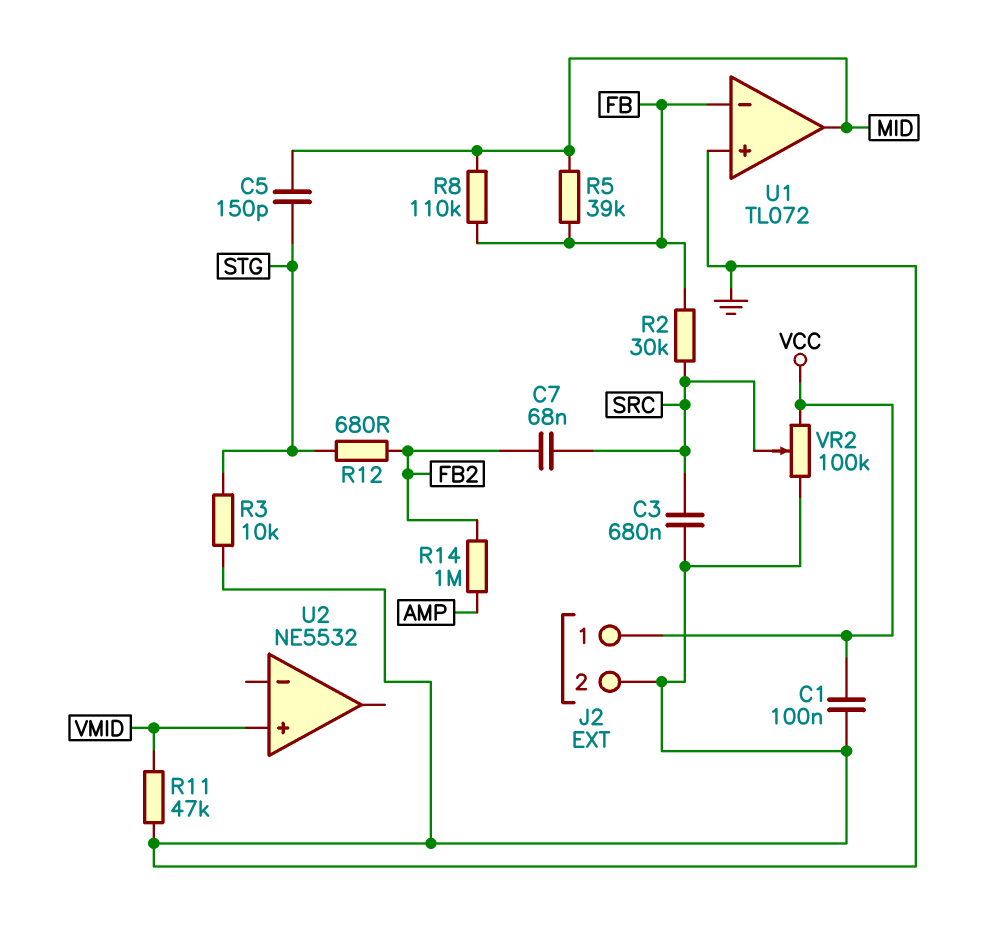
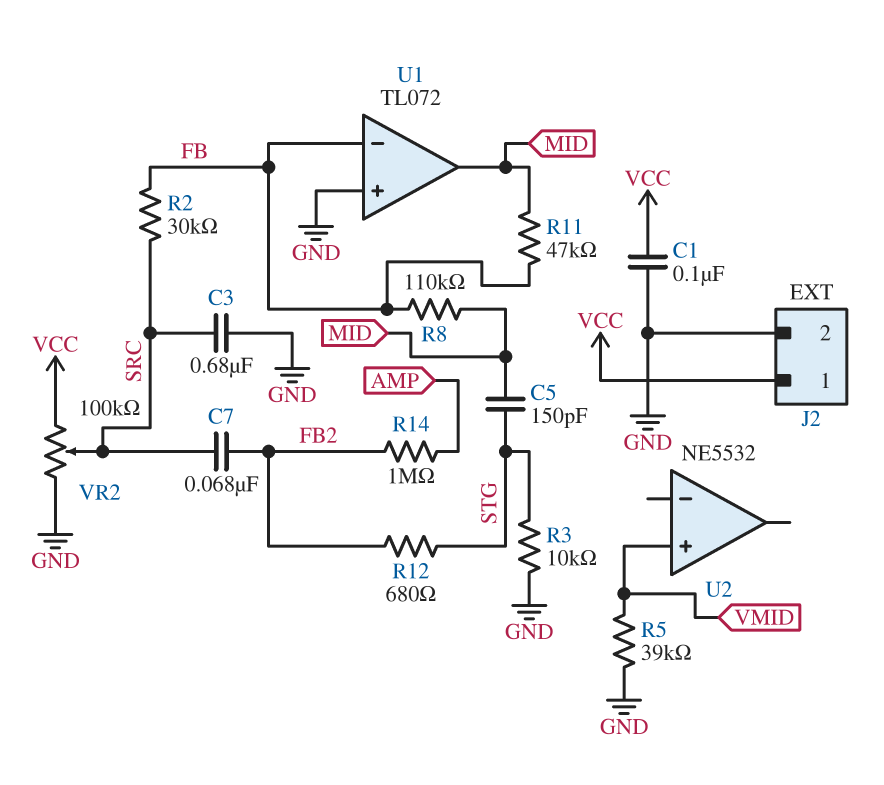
R5: 39k (FB, MID) -> 39k (GND, VMID)
R11: 47k (GND, VMID) -> 47k (FB, MID)

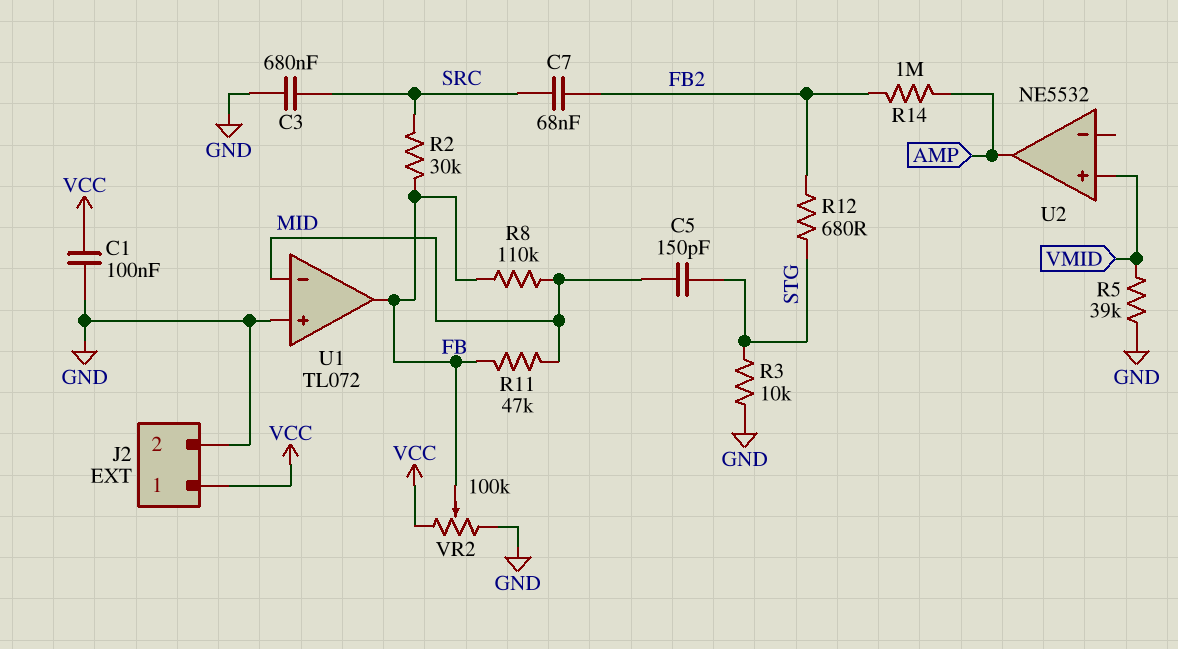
U1 pin in-: FB -> MID
U1 pin out: MID -> FB
U2 pin out: none -> AMP
VR2: 100k (GND, VCC, wiper SRC) -> 100k (GND, VCC, wiper FB)

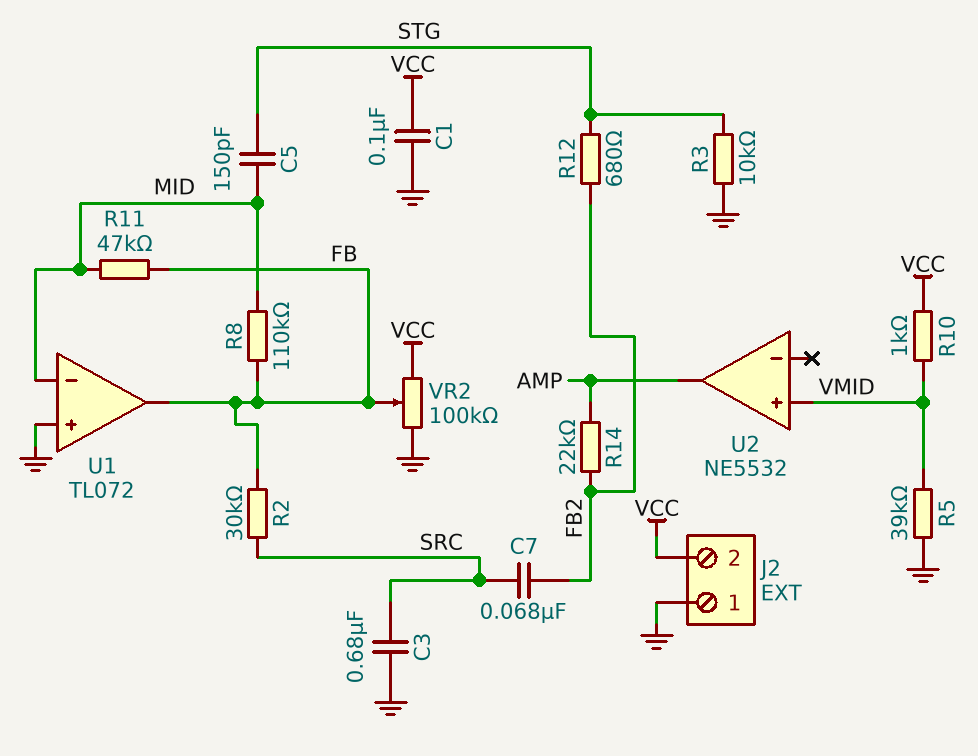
J2 pin 1: VCC -> GND
J2 pin 2: GND -> VCC
R10: none -> 1k (VCC, VMID)
R14: 1M (AMP, FB2) -> 22k (AMP, FB2)

